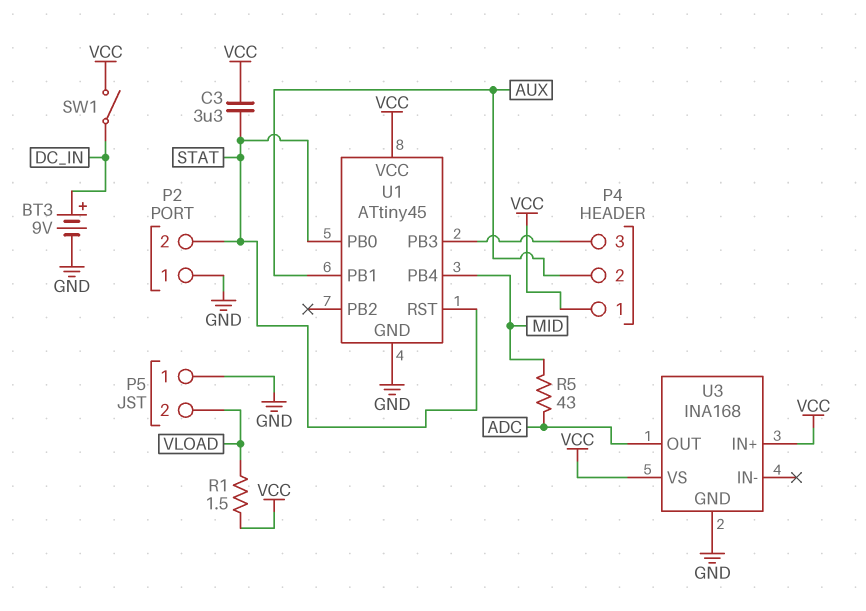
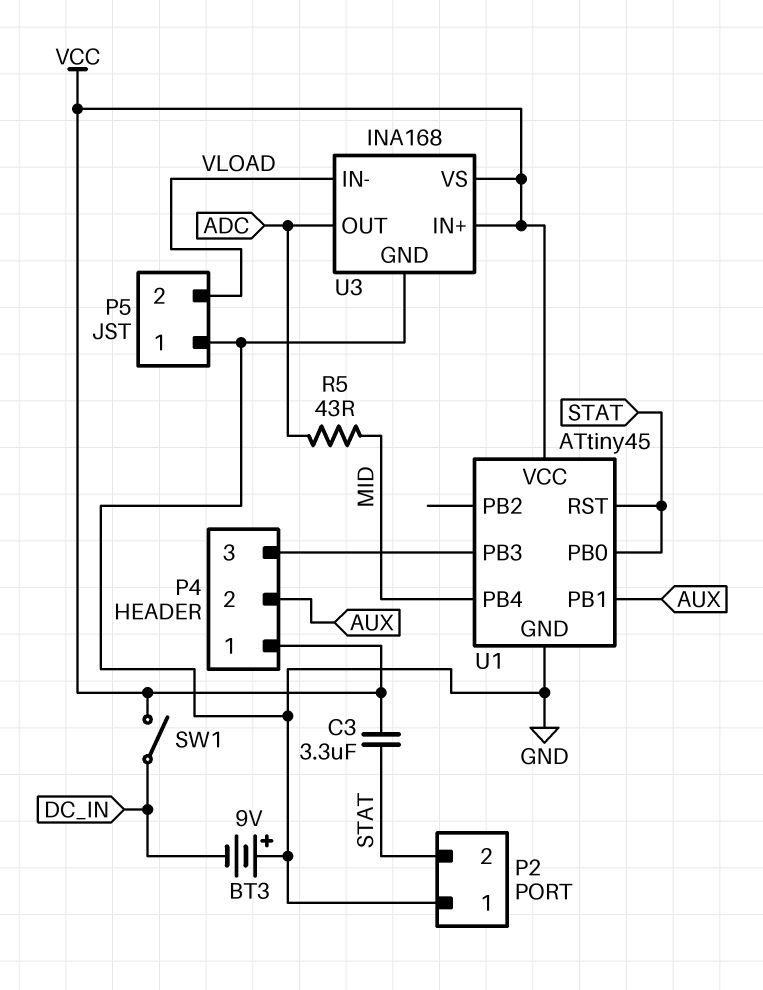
BT3: 9V (plus DC_IN, minus GND) -> 9V (plus GND, minus DC_IN)
R1: 1.5 (VCC, VLOAD) -> none
U3 pin IN-: none -> VLOAD

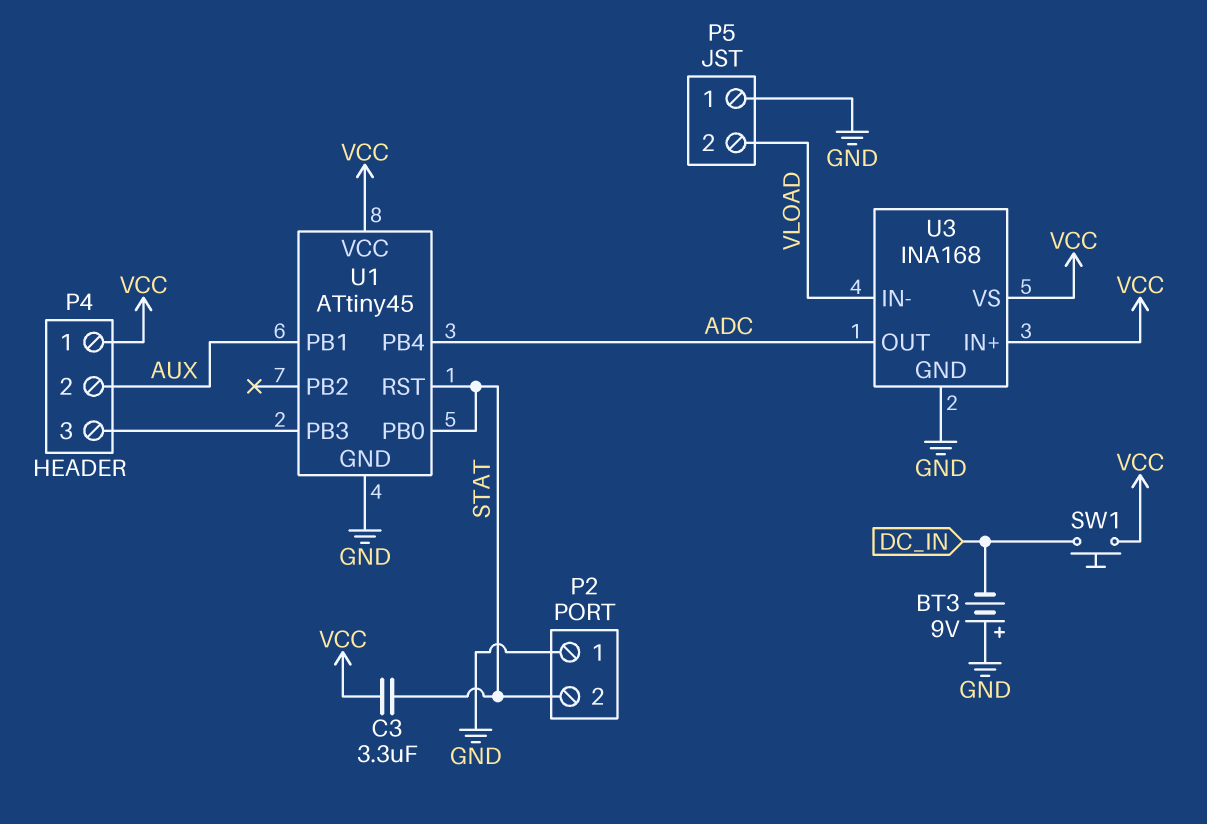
R5: 43 (ADC, MID) -> none
SW1: switch (DC_IN, VCC) -> button (DC_IN, VCC)
U1 pin PB4: MID -> ADC

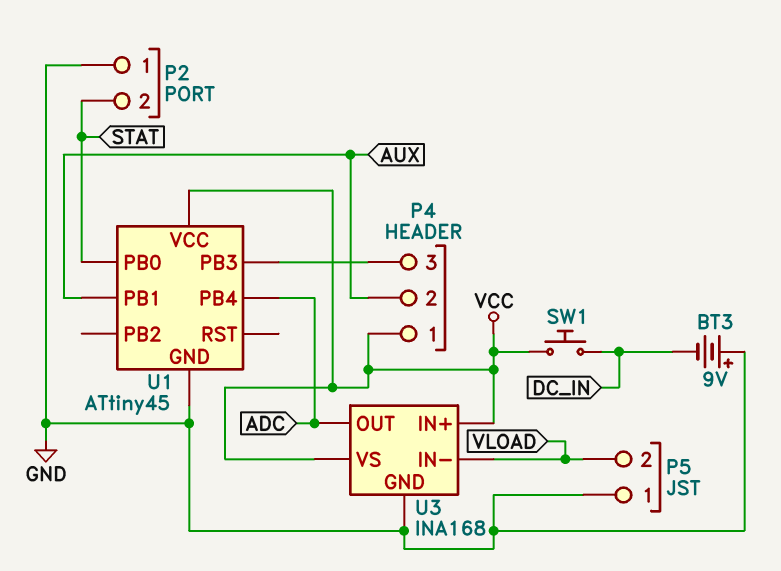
C3: 3.3uF (STAT, VCC) -> none
U1 pin RST: STAT -> none

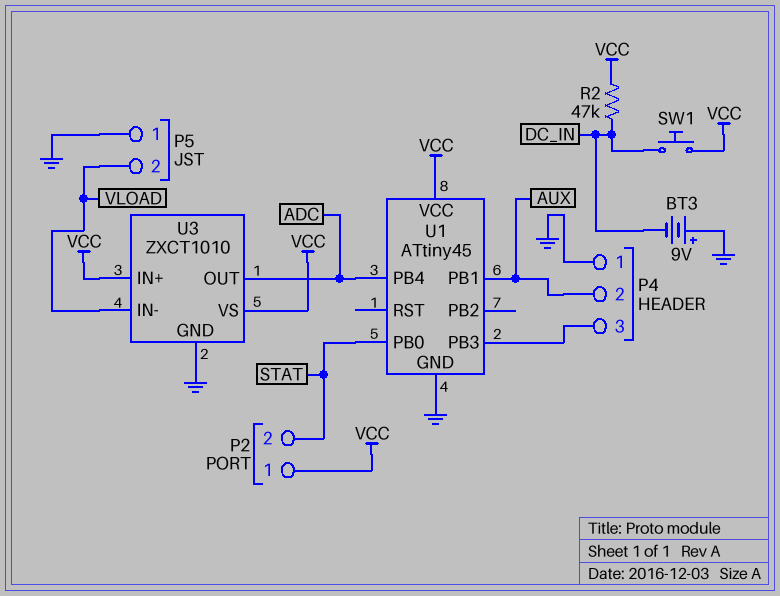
P2 pin 1: GND -> VCC
P4 pin 1: VCC -> GND
R2: none -> 47k (DC_IN, VCC)
U3: INA168 -> ZXCT1010

